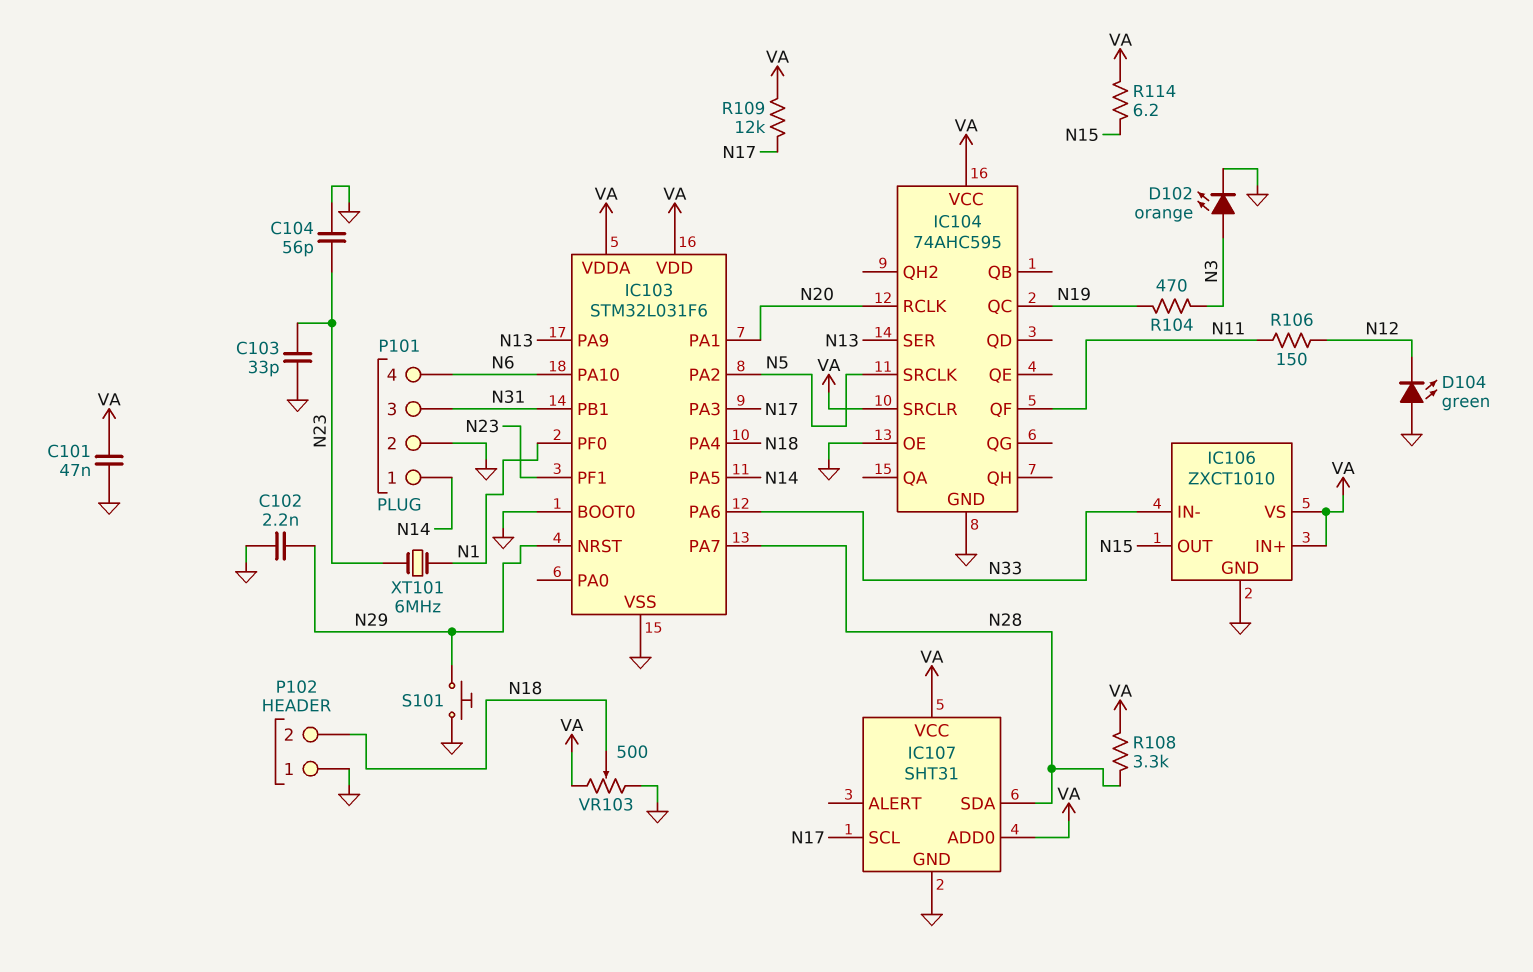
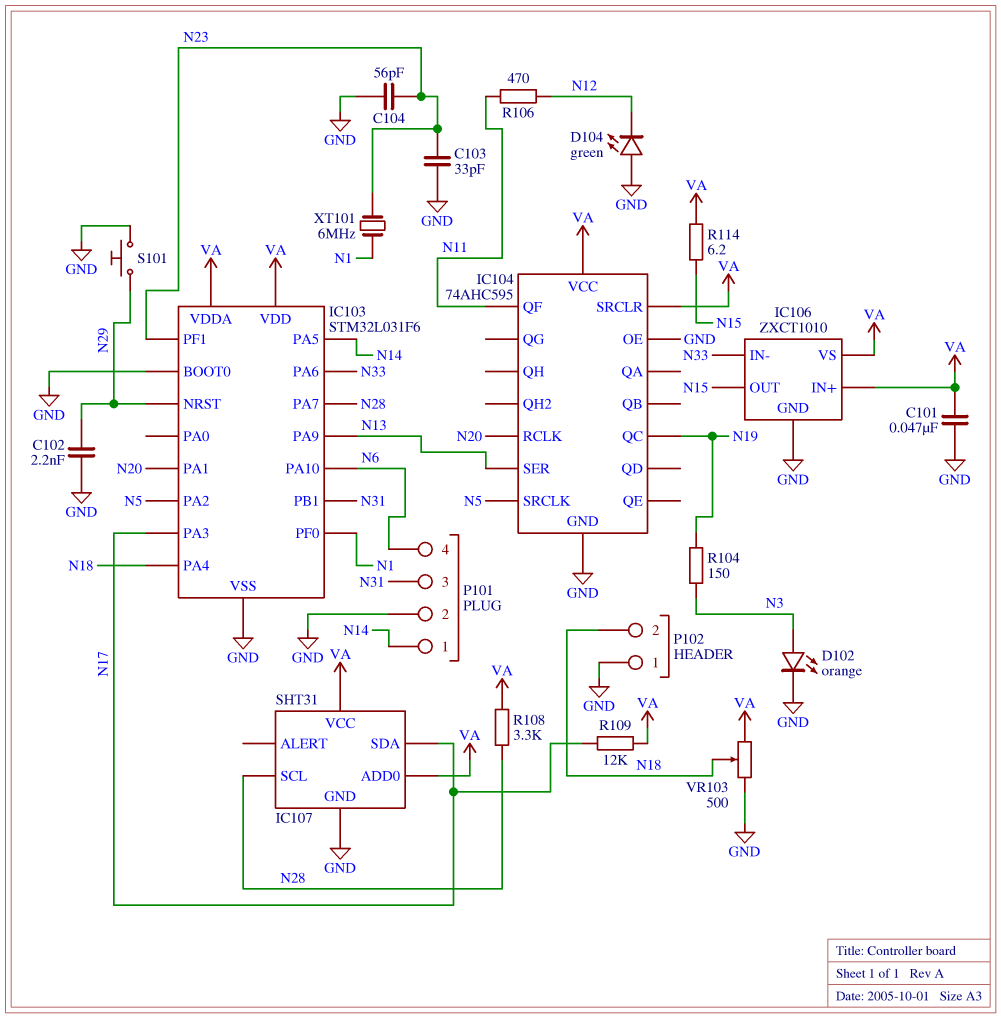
IC107 pin SCL: N17 -> N28
IC107 pin SDA: N28 -> N17
R104: 470 (N3, N19) -> 150 (N3, N19)
R106: 150 (N11, N12) -> 470 (N11, N12)

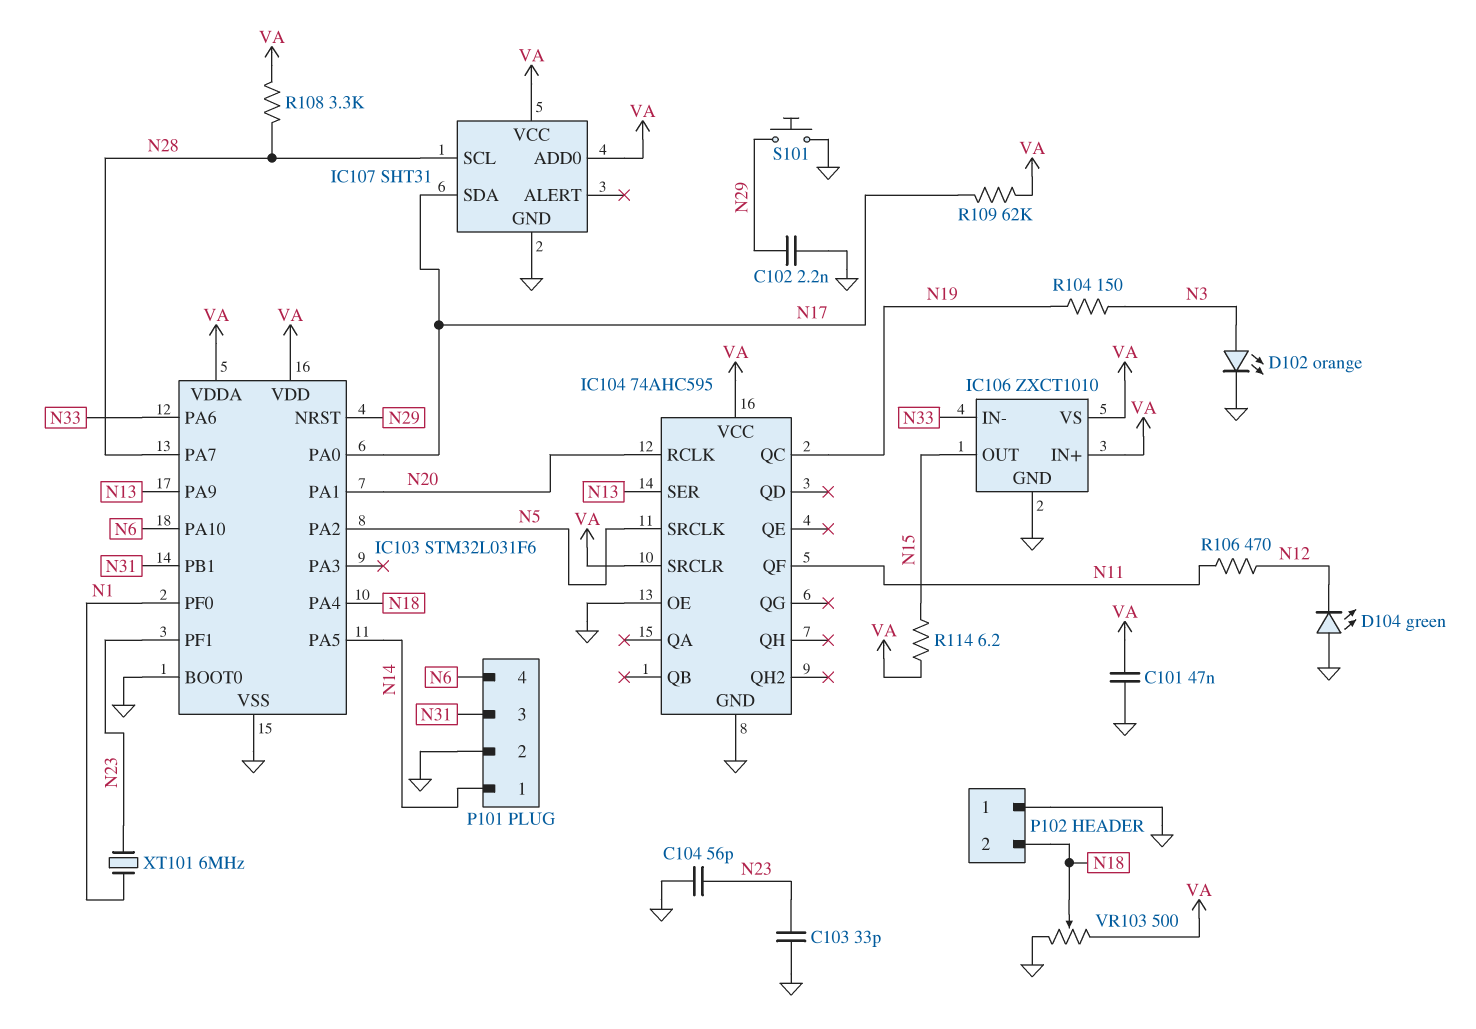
IC103 pin PA0: none -> N17
IC103 pin PA3: N17 -> none
R109: 12k (N17, VA) -> 62k (N17, VA)

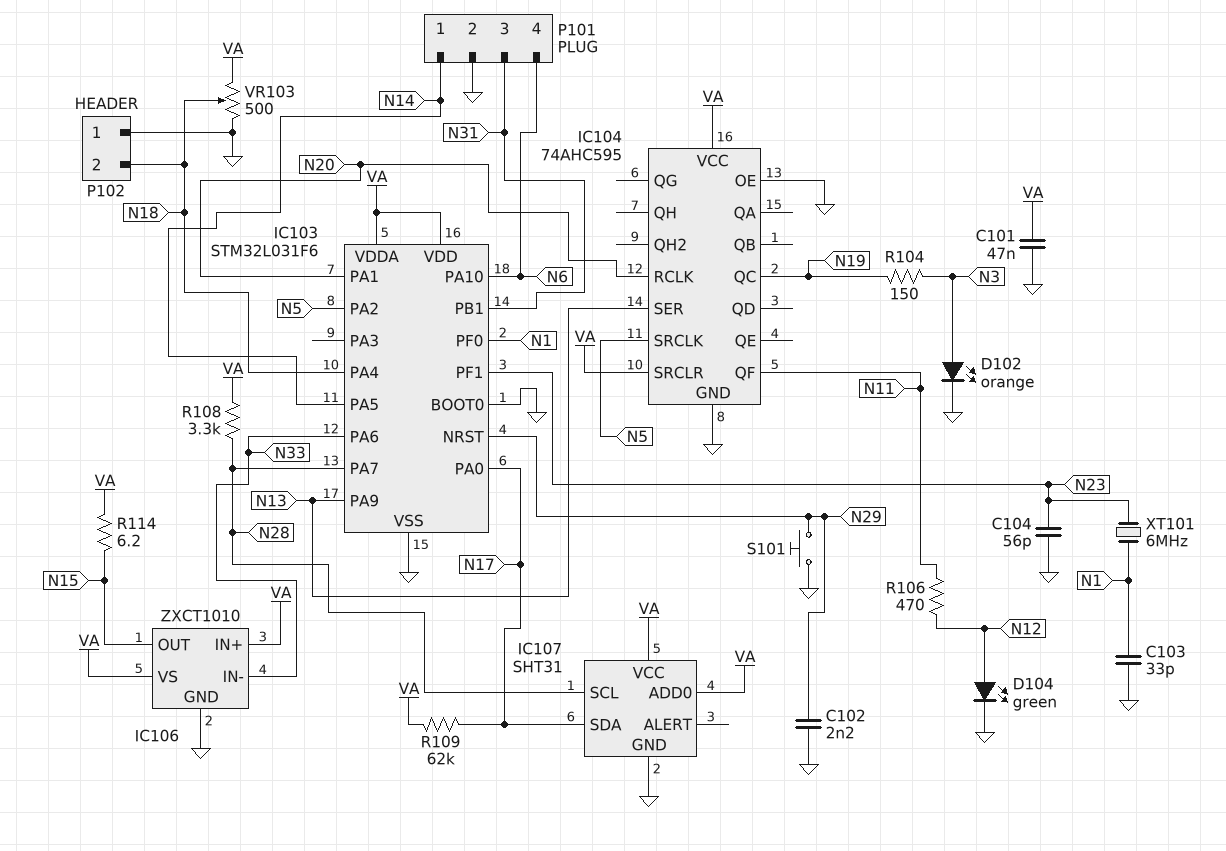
C103: 33pF (GND, N23) -> 33pF (GND, N1)
D104: LED green (A GND, K N12) -> LED green (A N12, K GND)

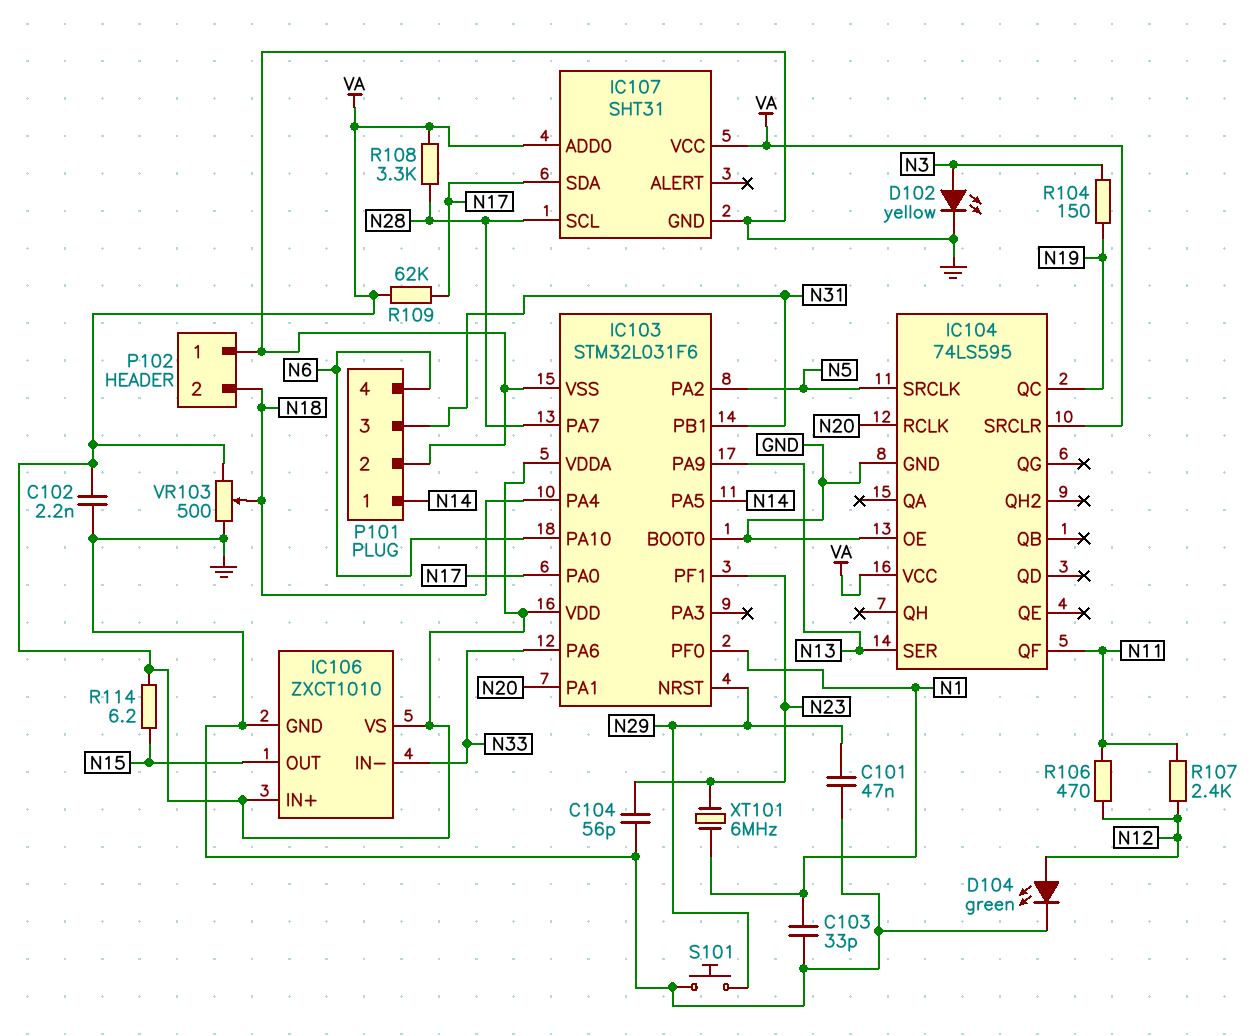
C101: 47nF (GND, VA) -> 47nF (GND, N29)
C102: 2.2nF (GND, N29) -> 2.2nF (GND, VA)
D102: LED orange (A N3, K GND) -> LED yellow (A N3, K GND)
IC104: 74AHC595 -> 74LS595
R107: none -> 2.4k (N11, N12)

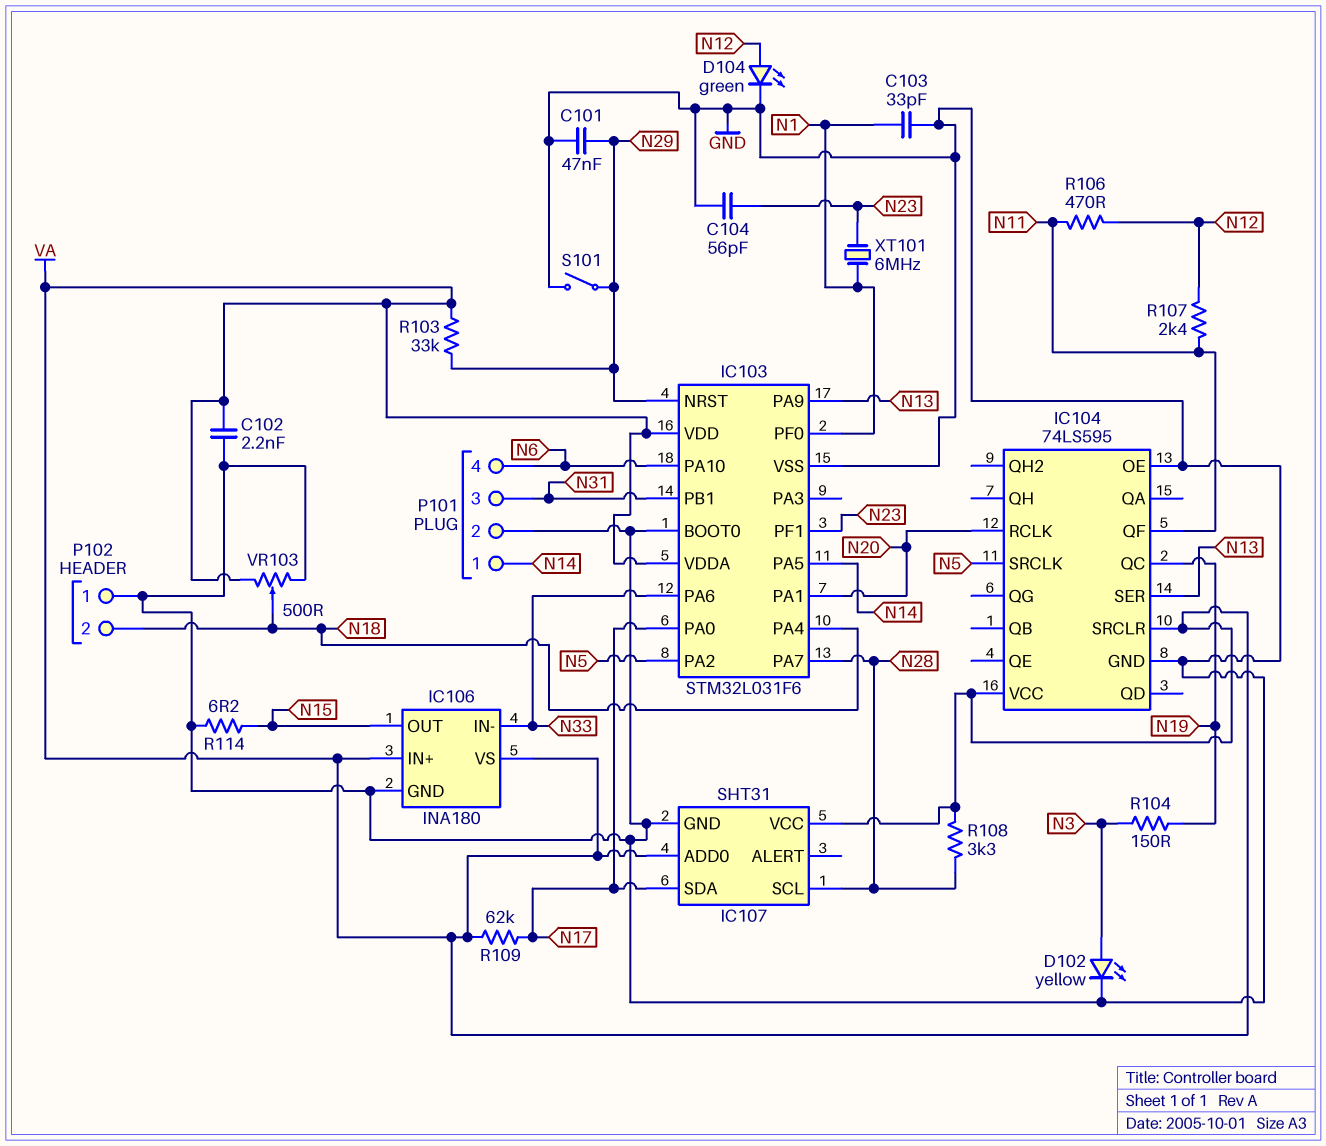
IC106: ZXCT1010 -> INA180
R103: none -> 33k (N29, VA)
R114: 6.2 (N15, VA) -> 6.2 (GND, N15)
S101: button (GND, N29) -> switch (GND, N29)

